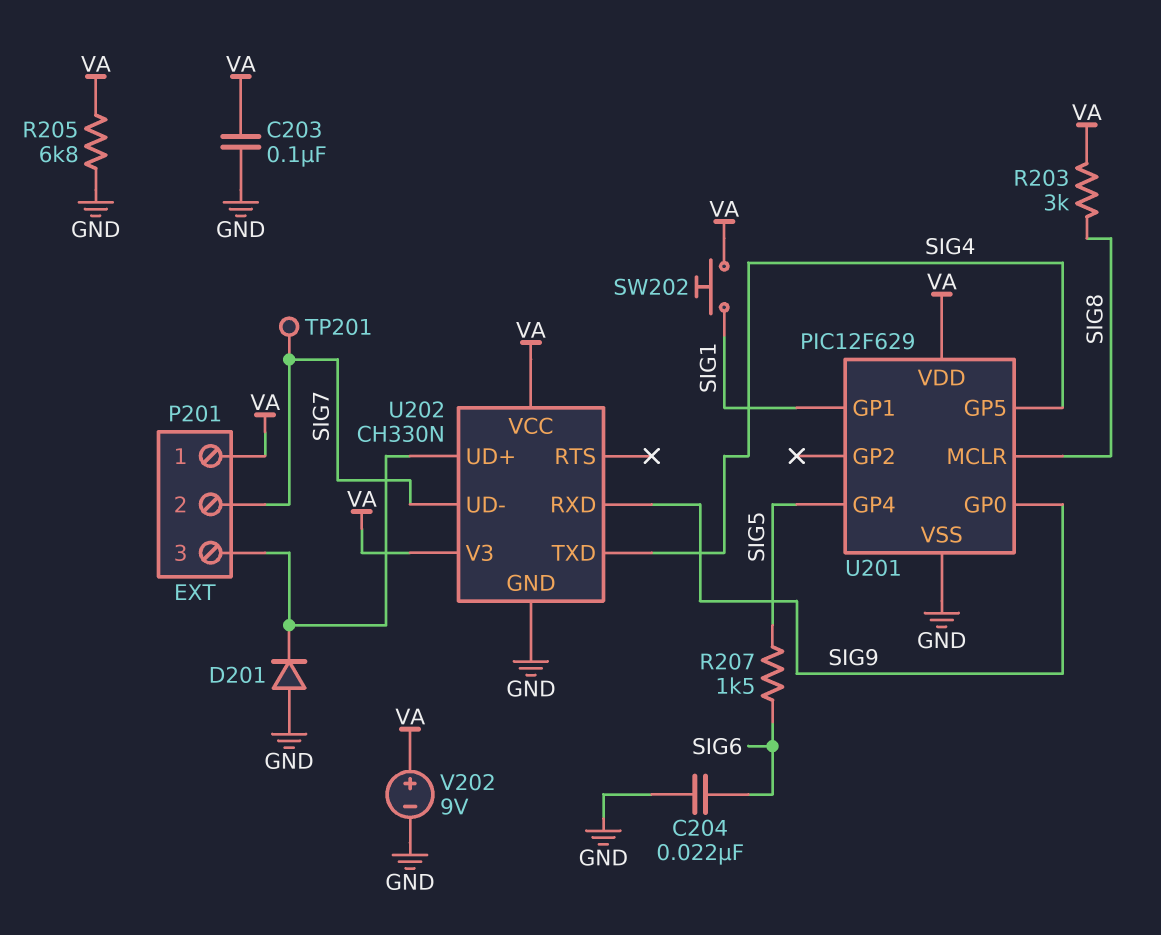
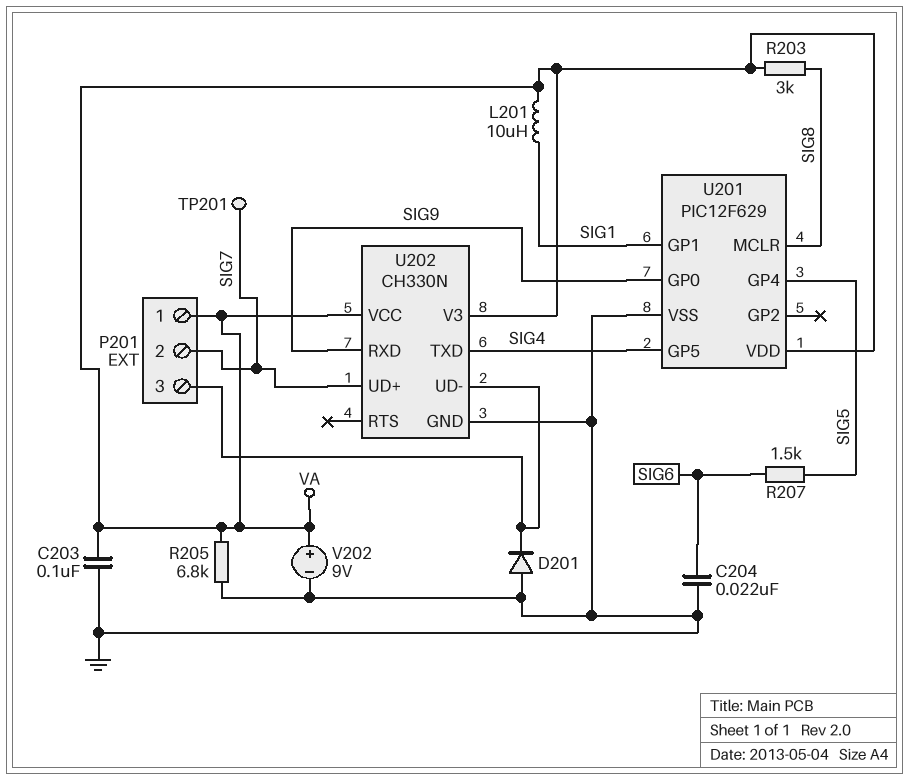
L201: none -> 10uH (SIG1, VA)
SW202: button (SIG1, VA) -> none
U202 pin UD+: P201/3 -> SIG7
U202 pin UD-: SIG7 -> P201/3

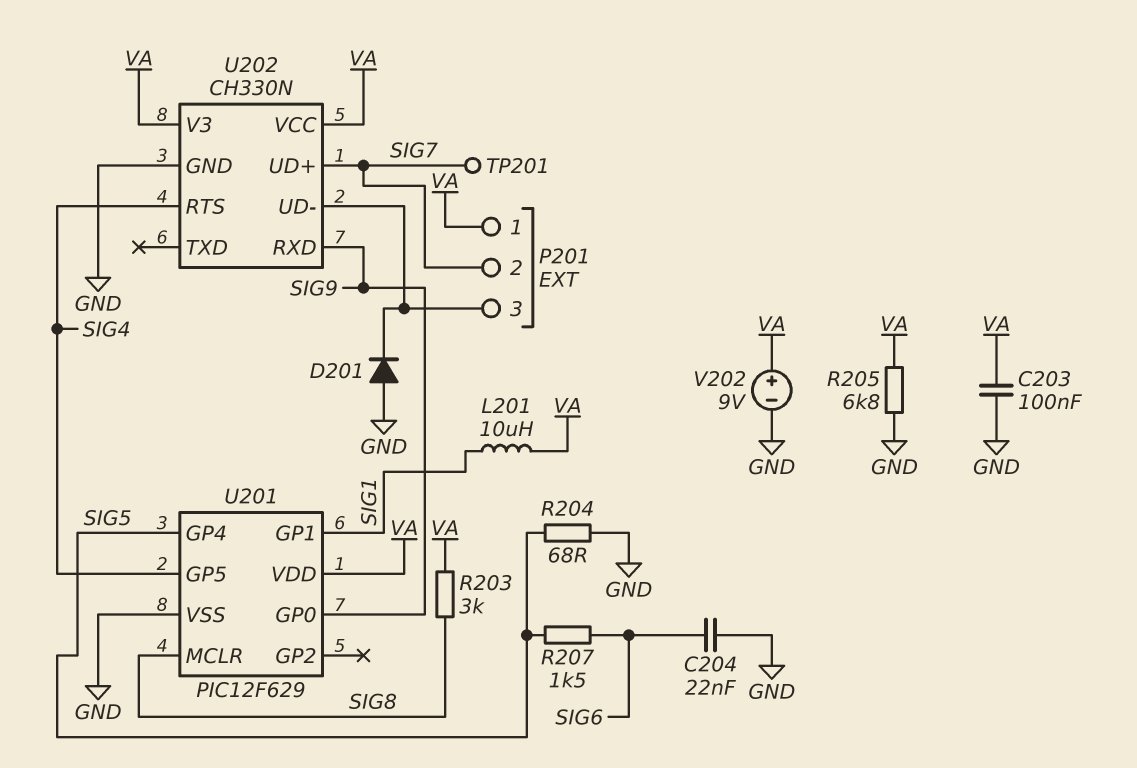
R204: none -> 68 (GND, SIG5)
U202 pin RTS: none -> SIG4
U202 pin TXD: SIG4 -> none

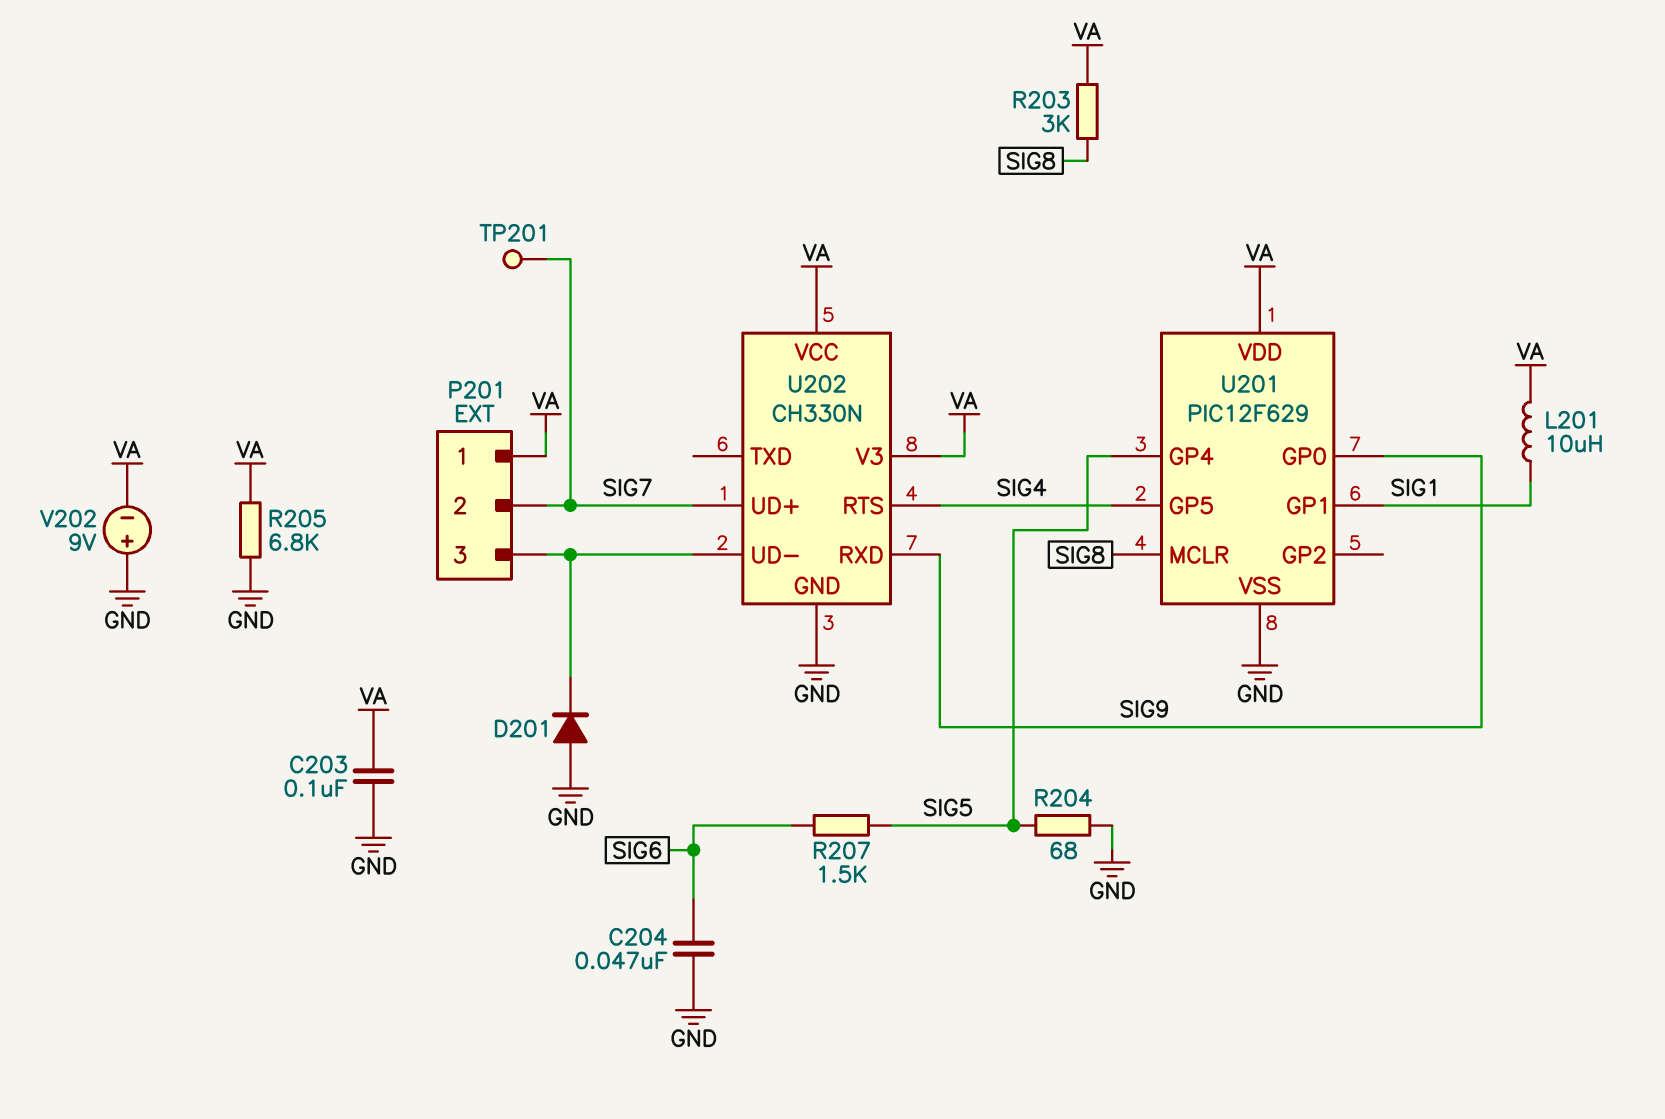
C204: 22nF (GND, SIG6) -> 47nF (GND, SIG6)
V202: 9V (plus VA, minus GND) -> 9V (plus GND, minus VA)

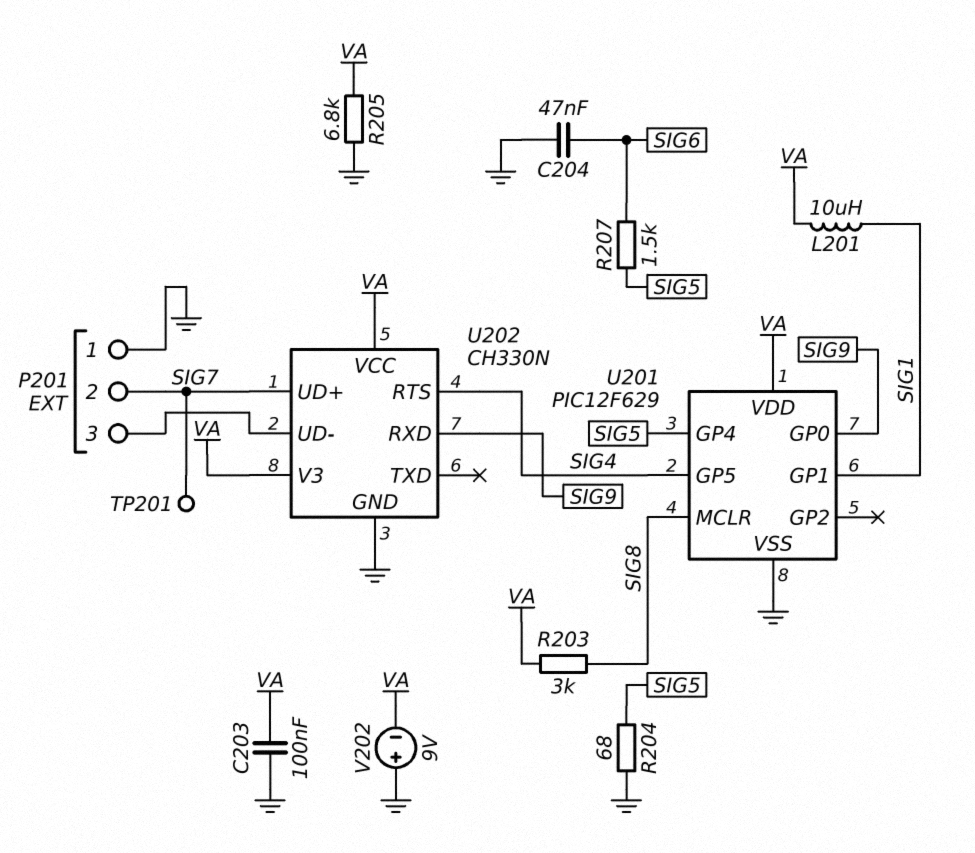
D201: diode (A GND, K P201/3) -> none
P201 pin 1: VA -> GND

